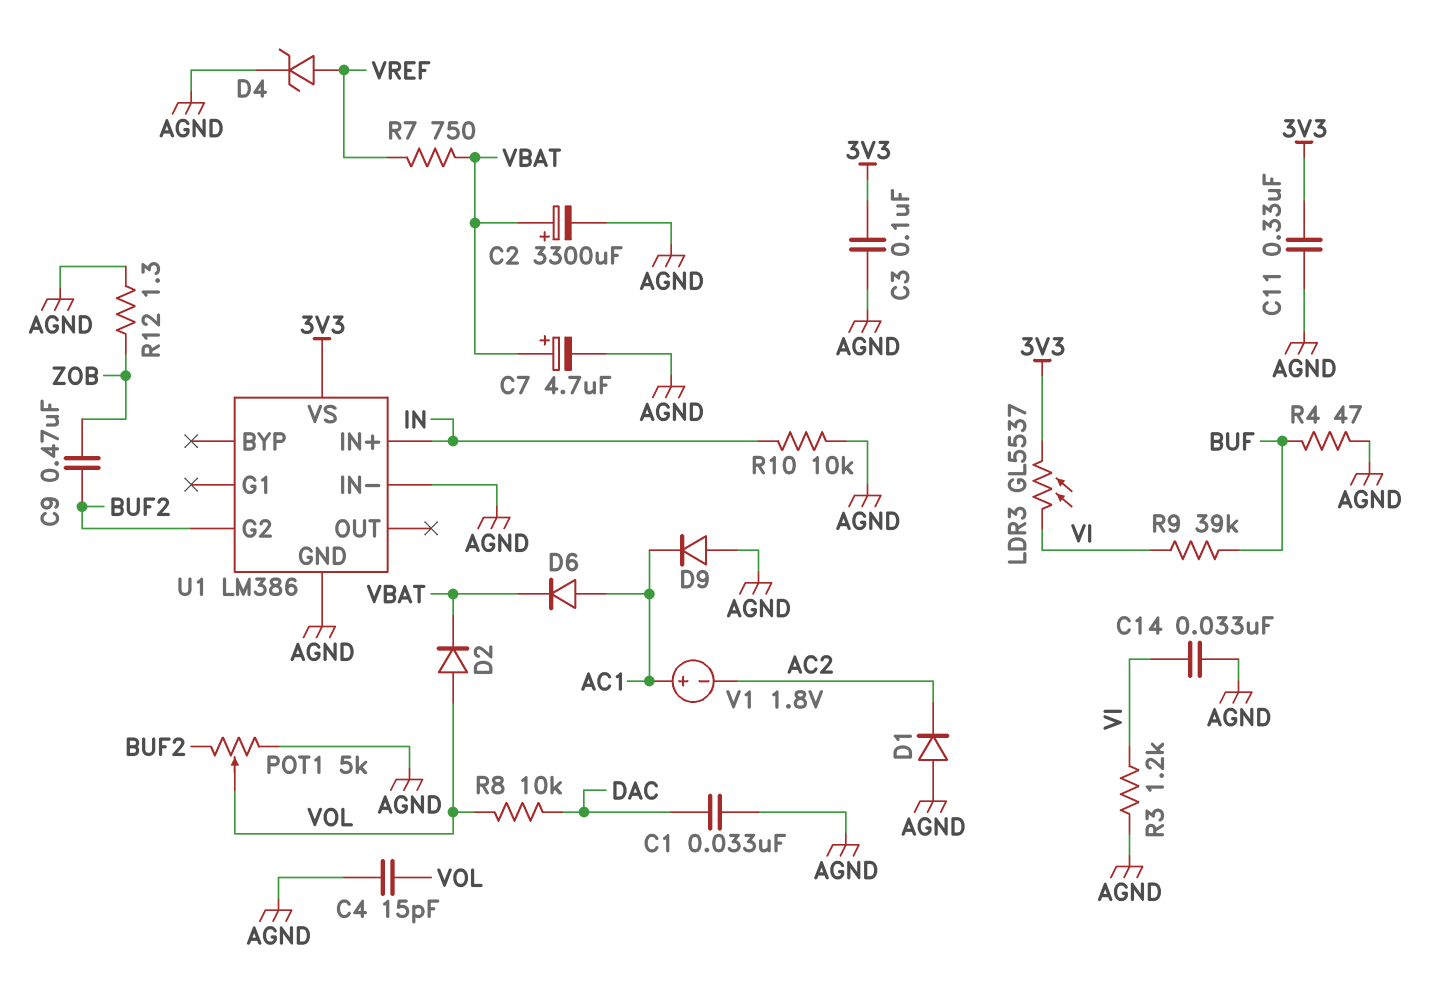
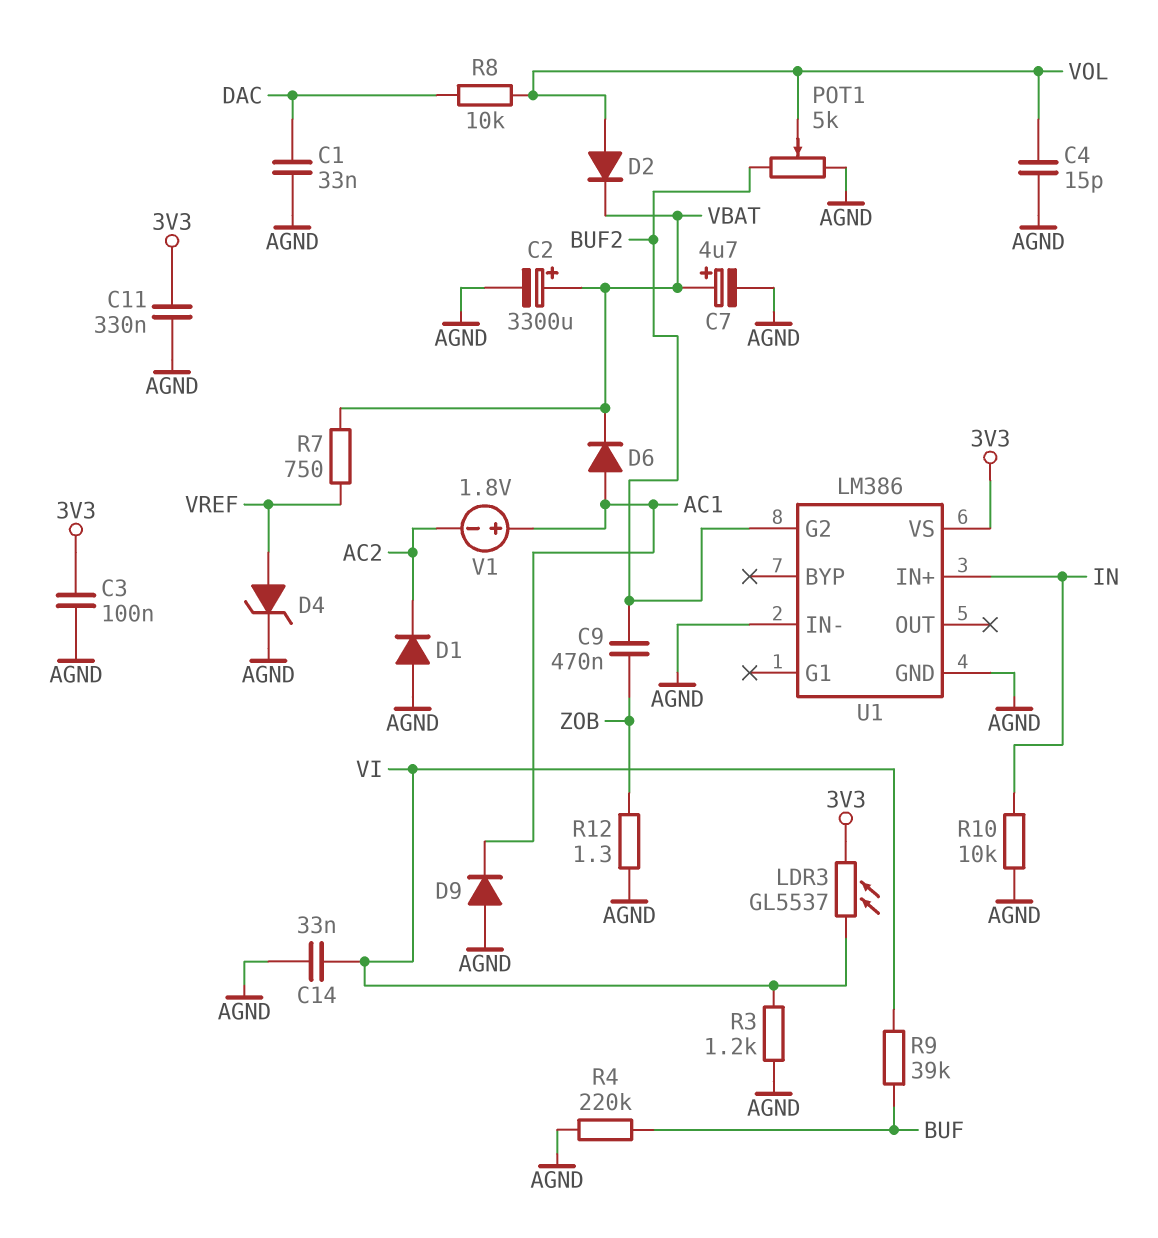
R4: 47 (AGND, BUF) -> 220k (AGND, BUF)

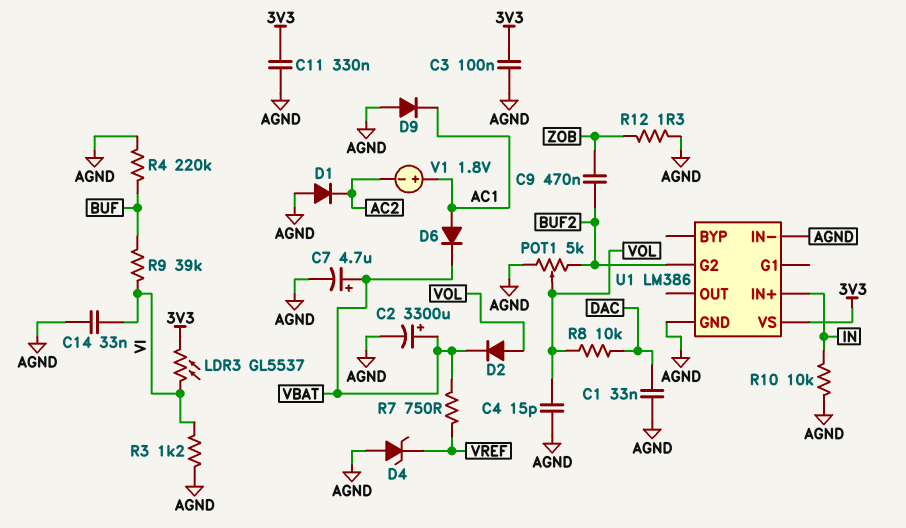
D4: zener (A VREF, K AGND) -> zener (A AGND, K VREF)

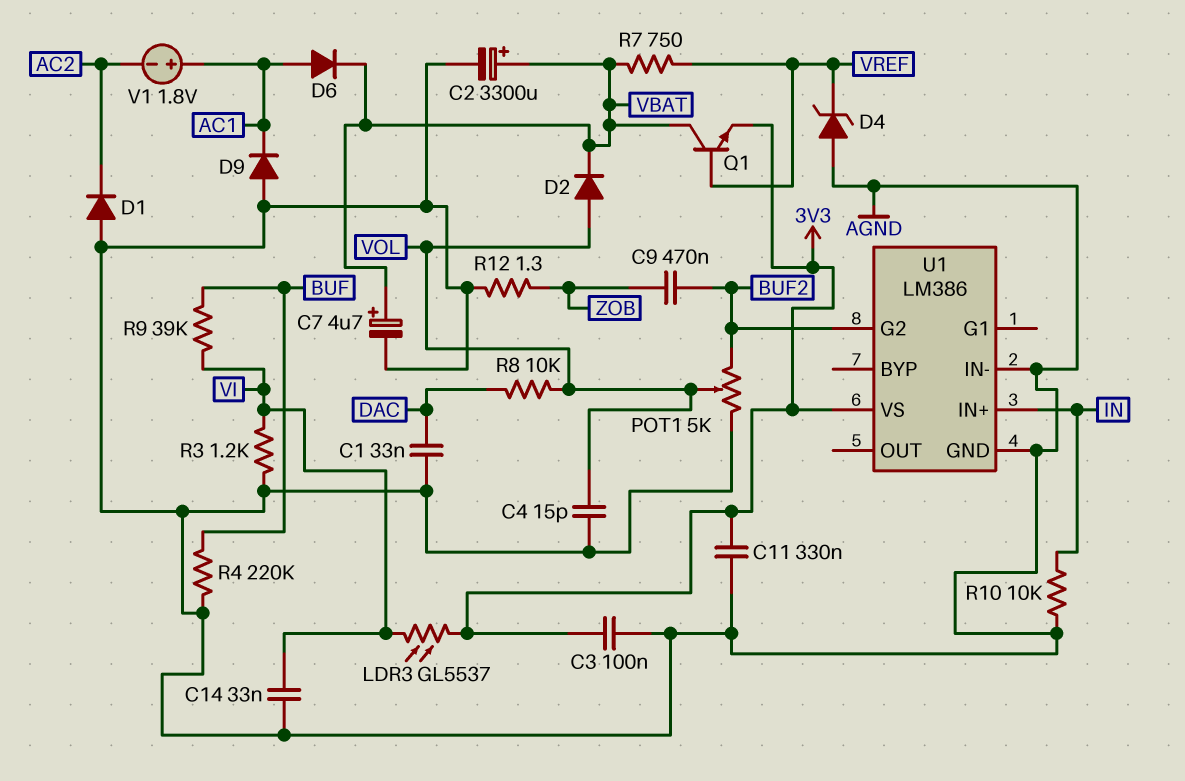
Q1: none -> NPN (B VREF, C VBAT, E 3V3)

